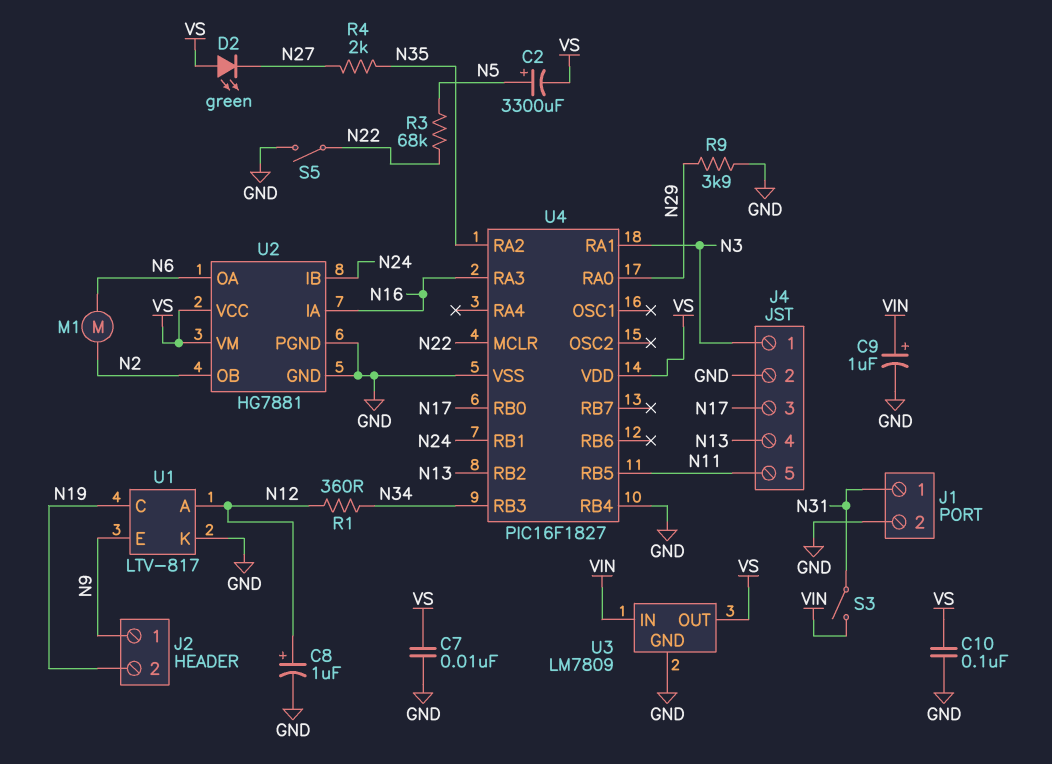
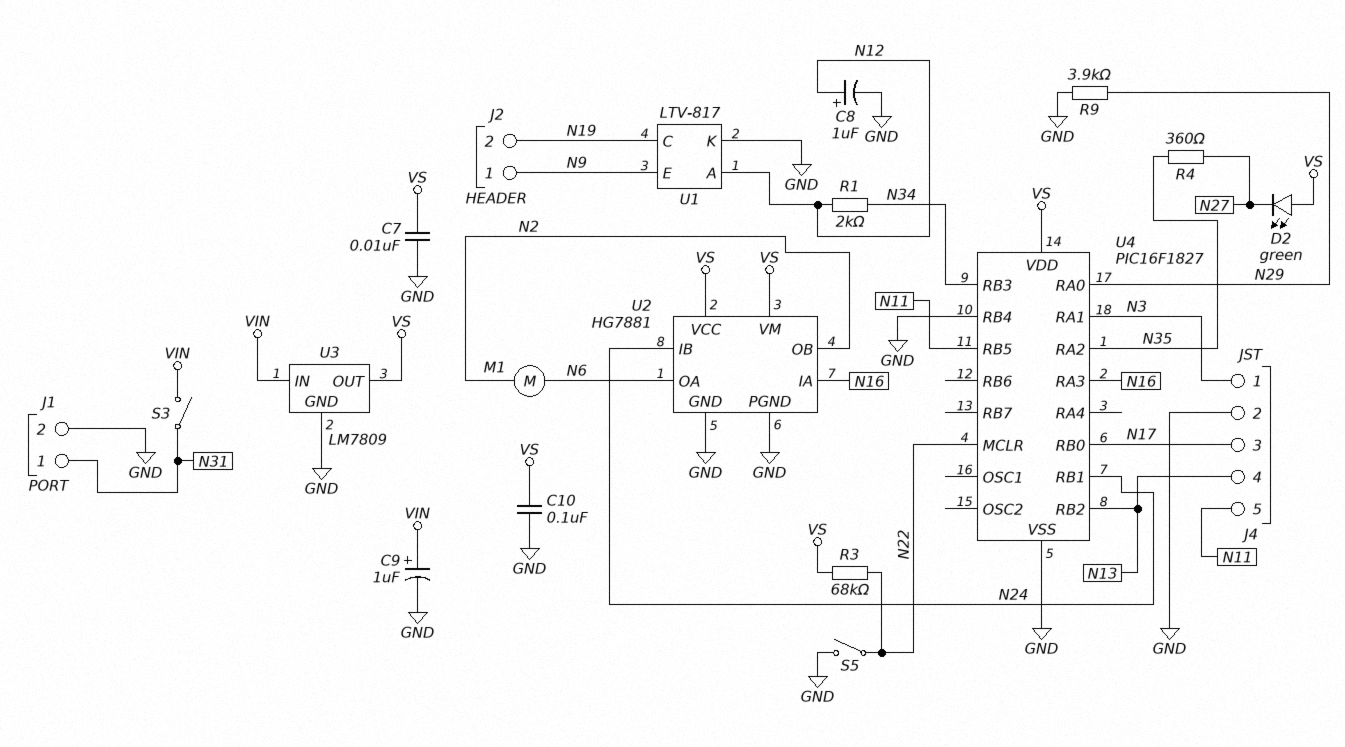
C2: 3300uF (plus N5, minus VS) -> none
R1: 360 (N12, N34) -> 2k (N12, N34)
R3: 68k (N5, N22) -> 68k (N22, VS)
R4: 2k (N27, N35) -> 360 (N27, N35)

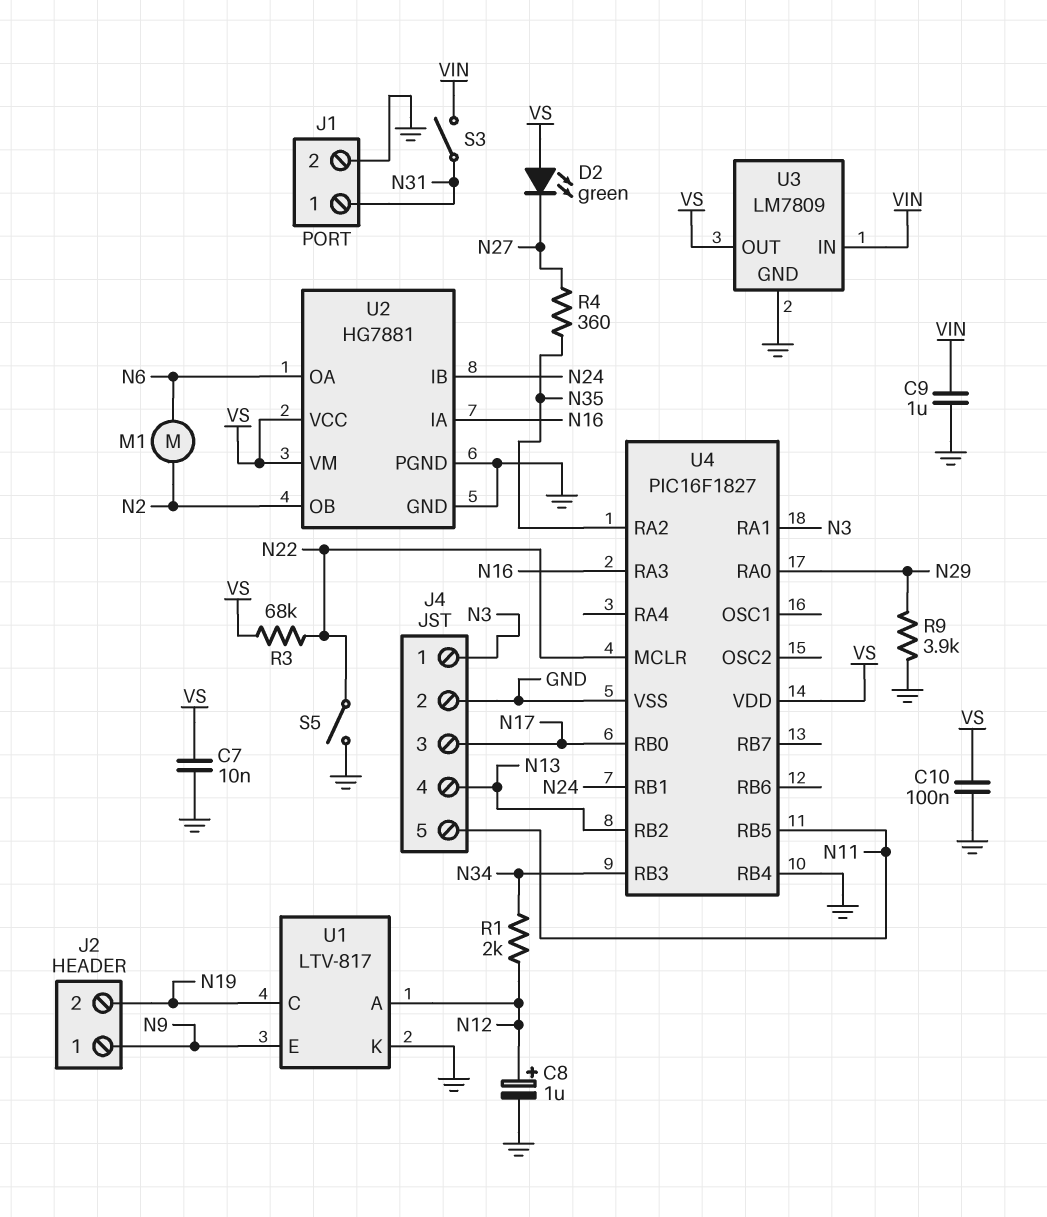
C9: 1uF (plus VIN, minus GND) -> 1uF (GND, VIN)

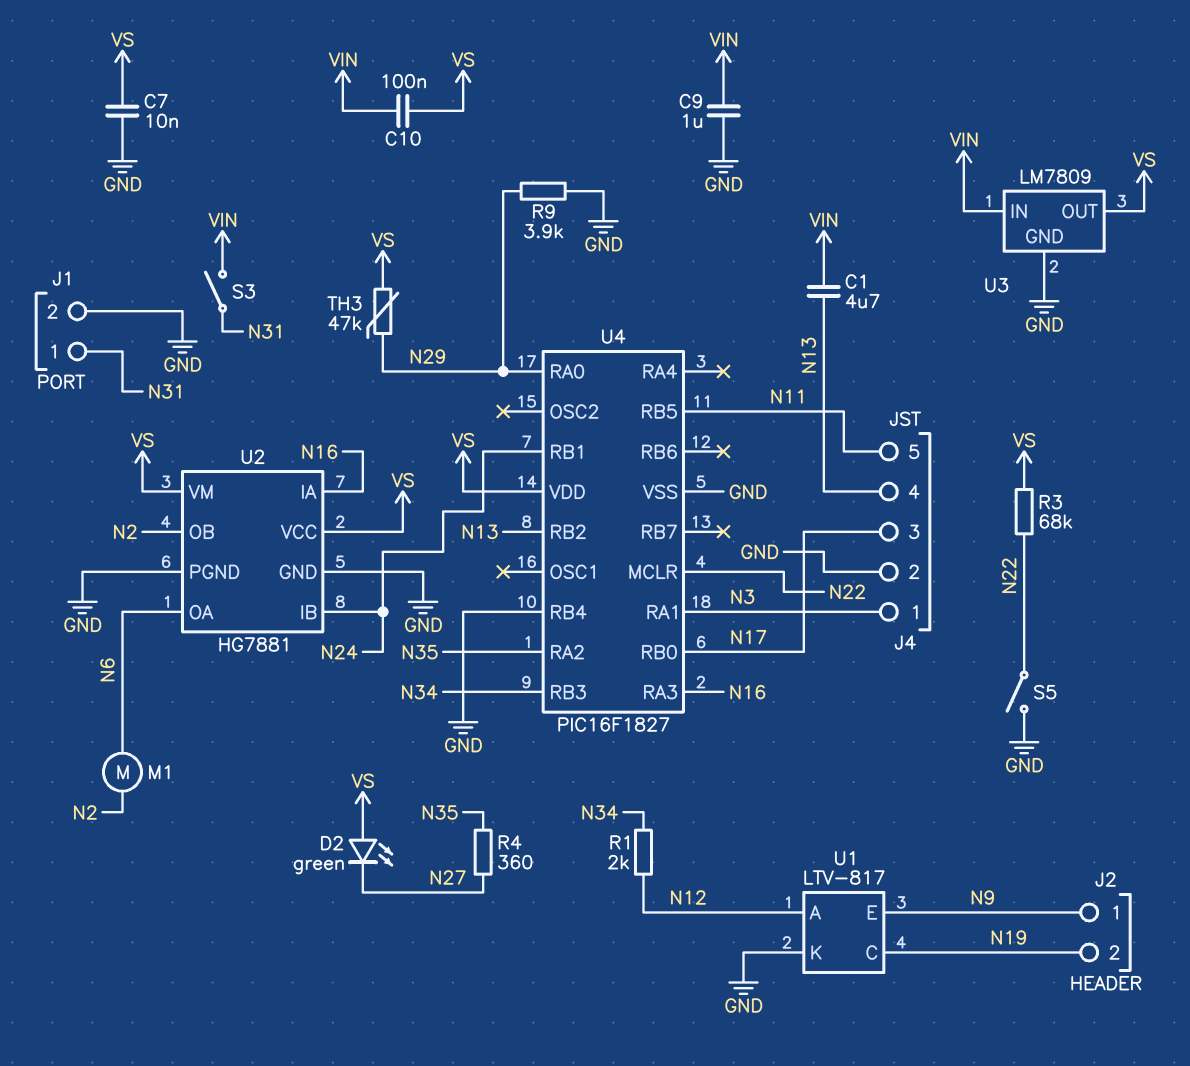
C1: none -> 4.7uF (N13, VIN)
C8: 1uF (plus N12, minus GND) -> none
C10: 100nF (GND, VS) -> 100nF (VIN, VS)
TH3: none -> 47k (N29, VS)

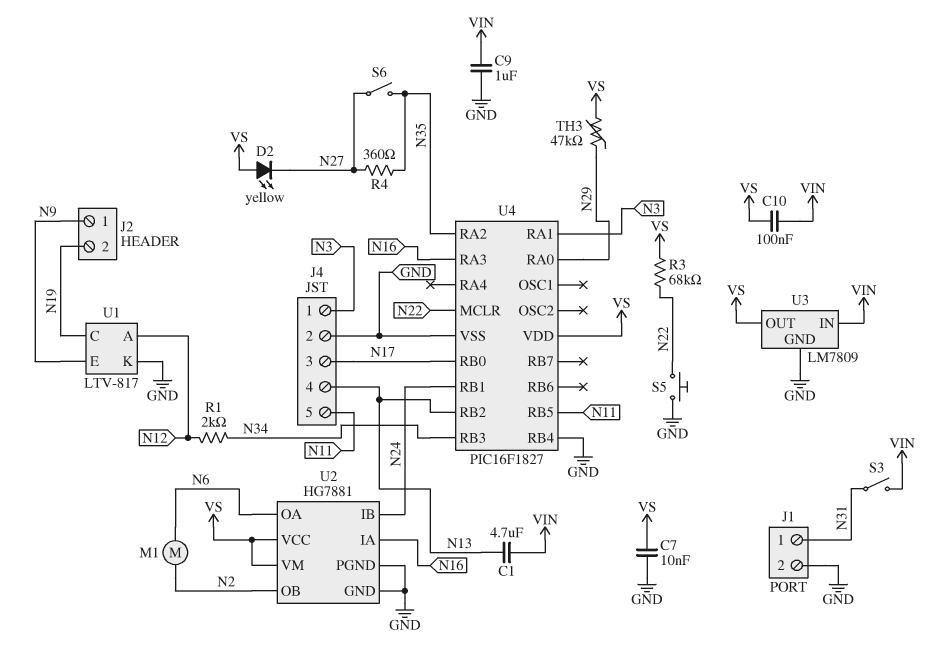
D2: LED green (A VS, K N27) -> LED yellow (A VS, K N27)
R9: 3.9k (GND, N29) -> none
S5: switch (GND, N22) -> button (GND, N22)
S6: none -> switch (N27, N35)

